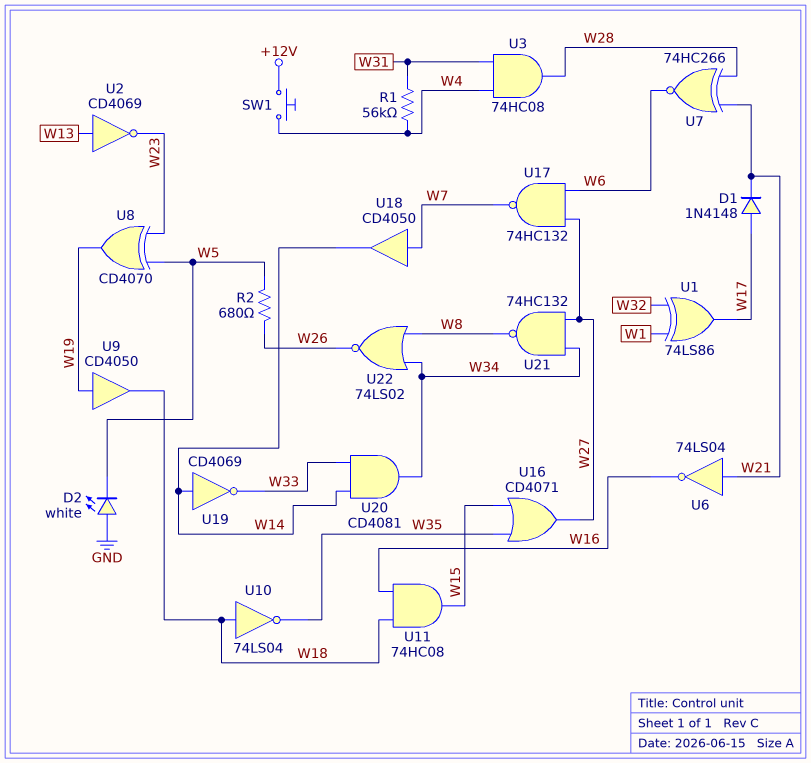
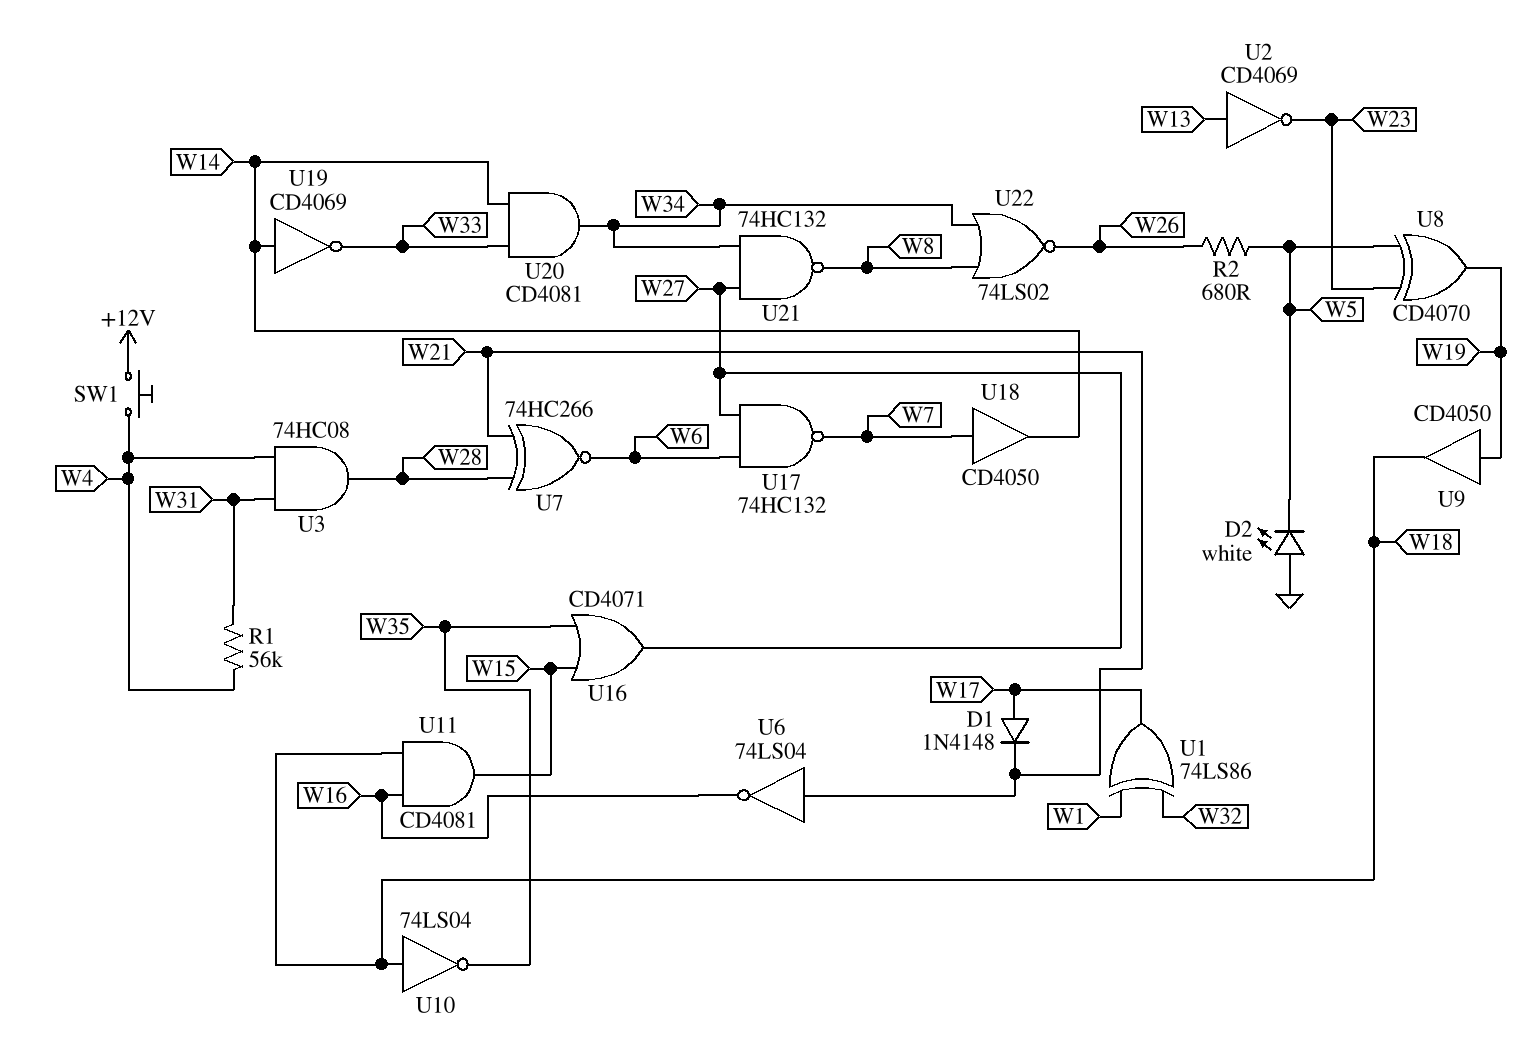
U11: AND 74HC08 (in W16, in W18, out W15) -> AND CD4081 (in W16, in W18, out W15)

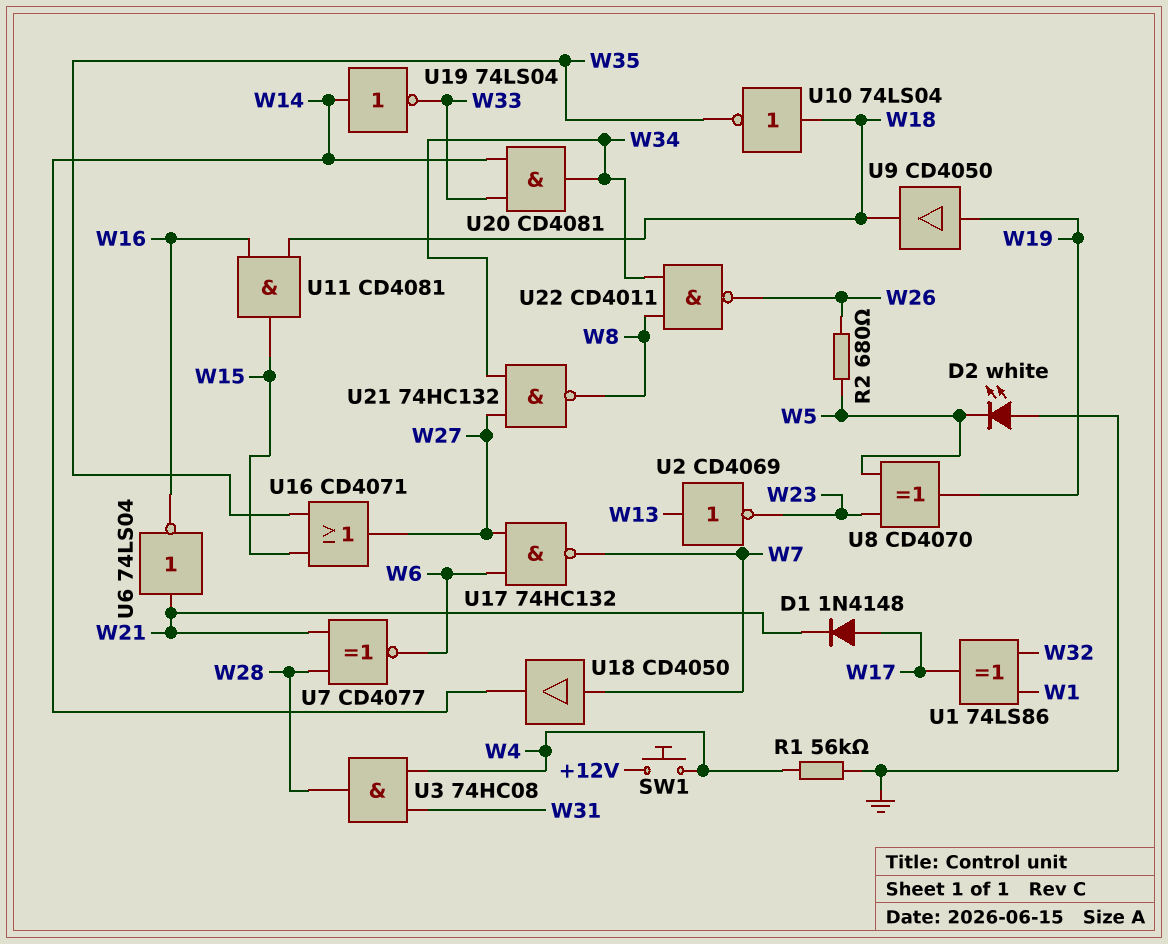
R1: 56k (W4, W31) -> 56k (GND, W4)
U7: XNOR 74HC266 (in W21, in W28, out W6) -> XNOR CD4077 (in W21, in W28, out W6)
U19: NOT CD4069 (in W14, out W33) -> NOT 74LS04 (in W14, out W33)
U22: NOR 74LS02 (in W8, in W34, out W26) -> NAND CD4011 (in W8, in W34, out W26)

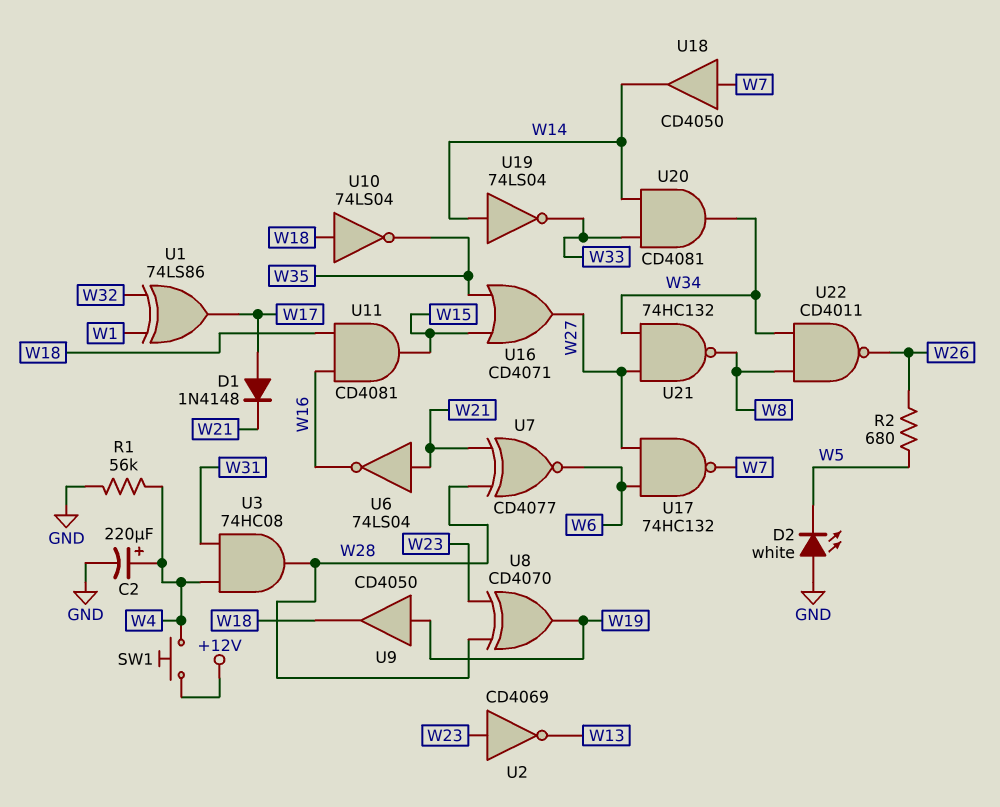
C2: none -> 220uF (plus W4, minus GND)
U2: NOT CD4069 (in W13, out W23) -> NOT CD4069 (in W23, out W13)
U8: XOR CD4070 (in W5, in W23, out W19) -> XOR CD4070 (in W23, in W28, out W19)

